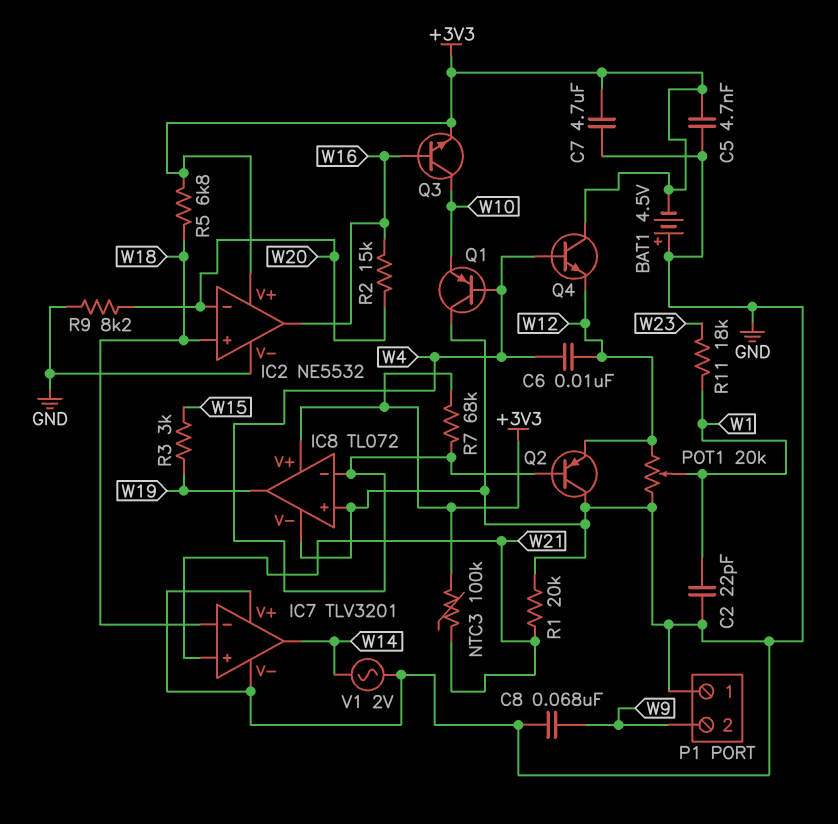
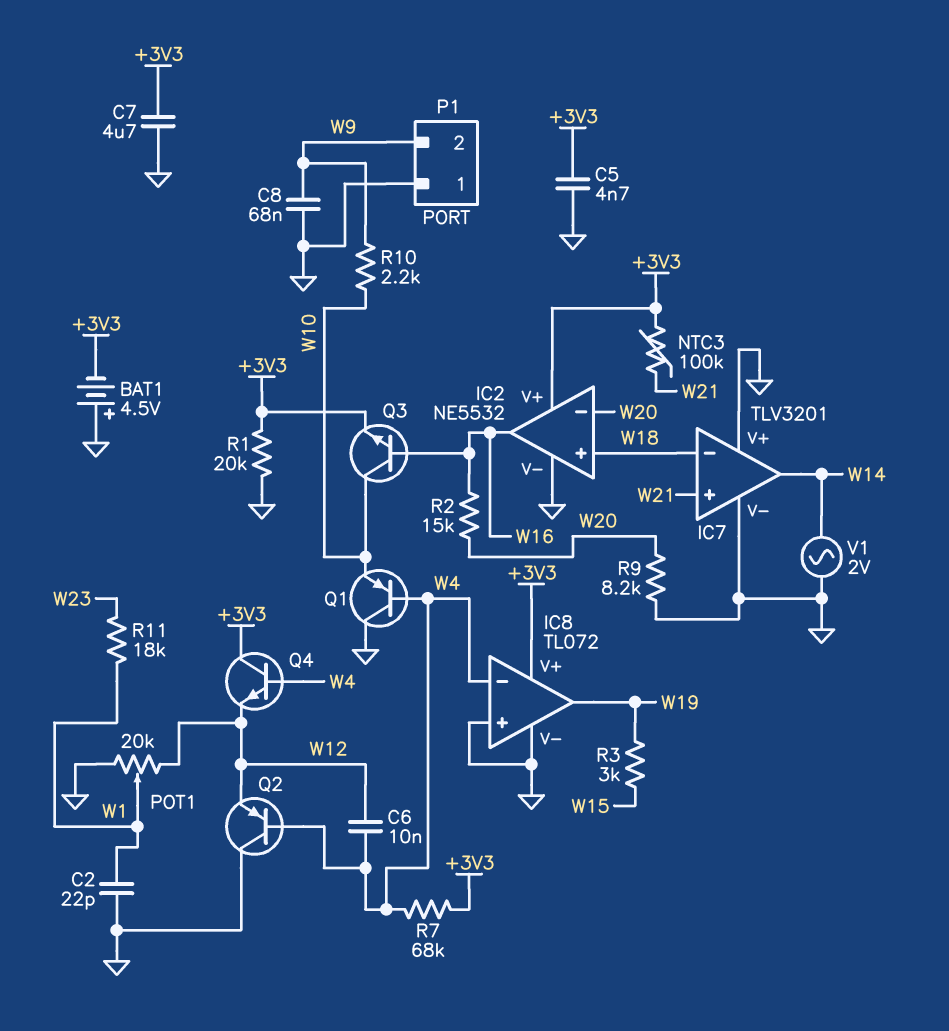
R1: 20k (GND, W21) -> 20k (+3V3, GND)
R5: 6.8k (+3V3, W18) -> none
R10: none -> 2.2k (W9, W10)

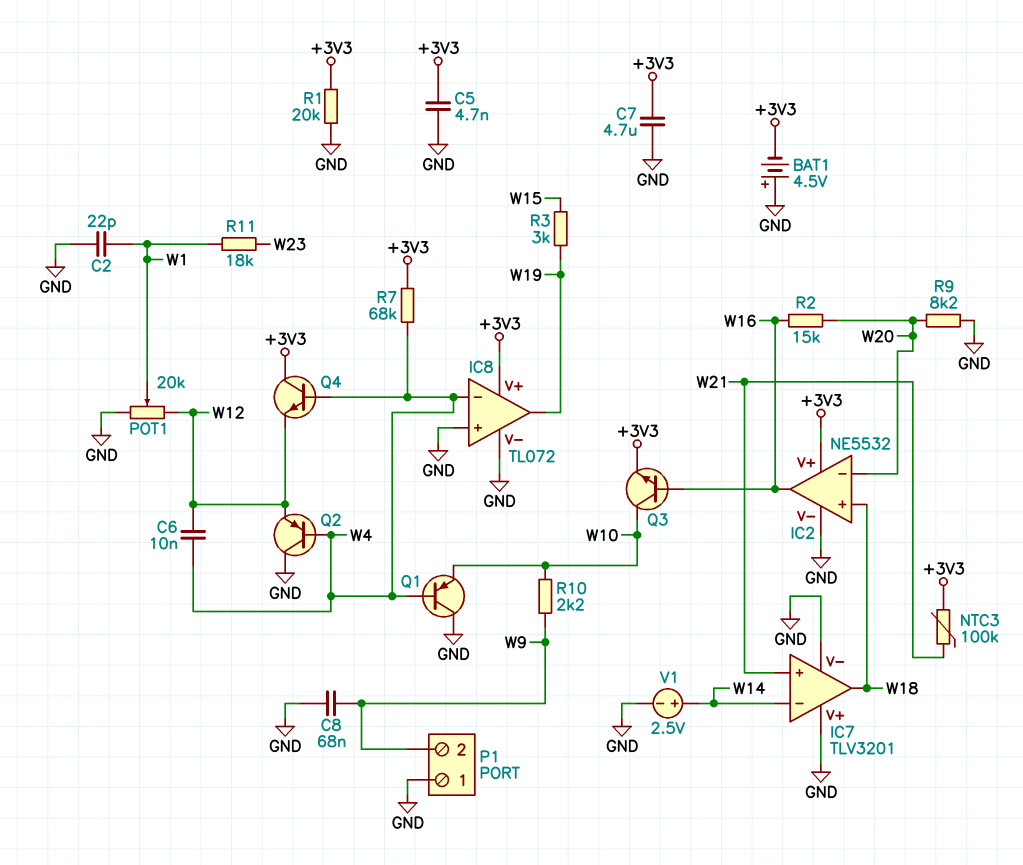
IC7 pin in-: W18 -> W14
IC7 pin out: W14 -> W18
V1: AC 2V (GND, W14) -> 2.5V (plus W14, minus GND)

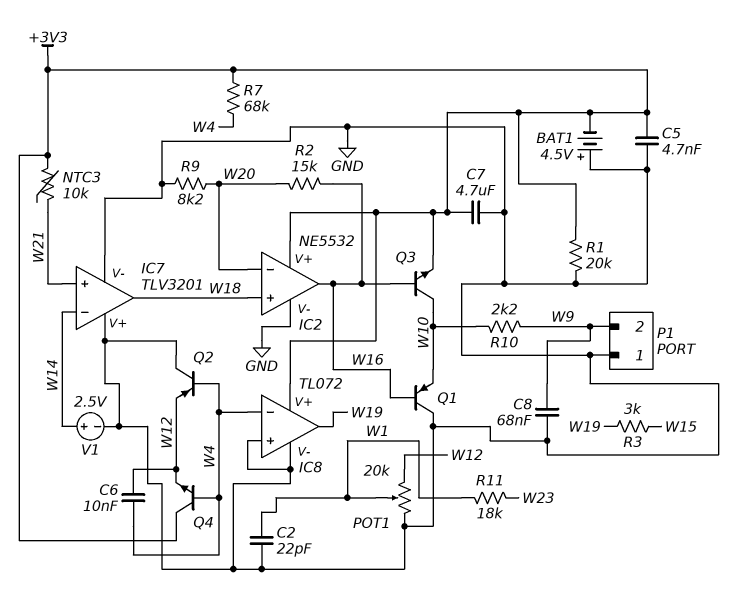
NTC3: 100k (+3V3, W21) -> 10k (+3V3, W21)
Q1: PNP (B W4, C GND, E W10) -> PNP (B W16, C GND, E W10)

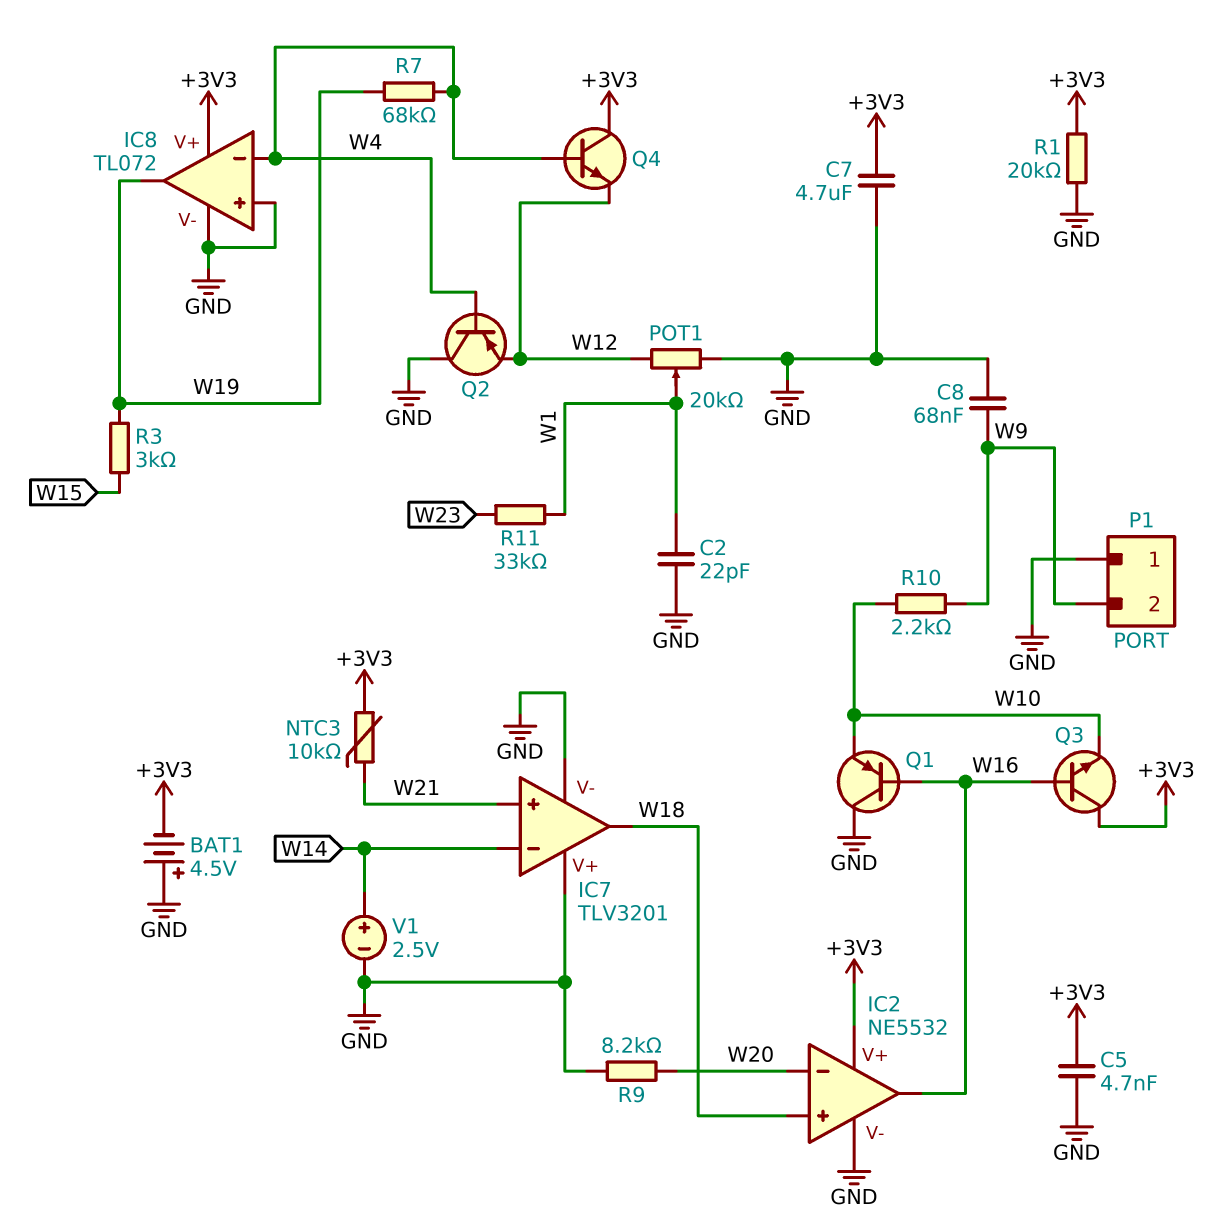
C6: 10nF (W4, W12) -> none
Q3: NPN (B W16, C W10, E +3V3) -> NPN (B W16, C +3V3, E W10)
R2: 15k (W16, W20) -> none
R7: 68k (+3V3, W4) -> 68k (W4, W19)
R11: 18k (W1, W23) -> 33k (W1, W23)

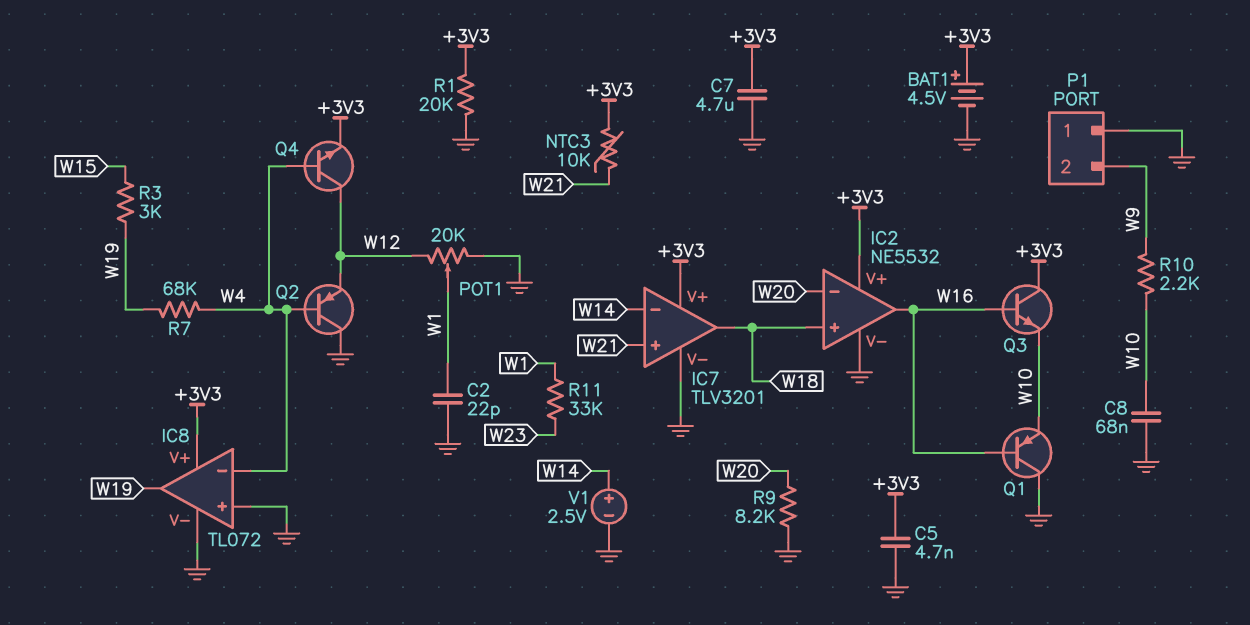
BAT1: 4.5V (plus GND, minus +3V3) -> 4.5V (plus +3V3, minus GND)
C8: 68nF (GND, W9) -> 68nF (GND, W10)
IC7 pin V+: GND -> +3V3
Q4: NPN (B W4, C +3V3, E W12) -> NPN (B W4, C W12, E +3V3)

